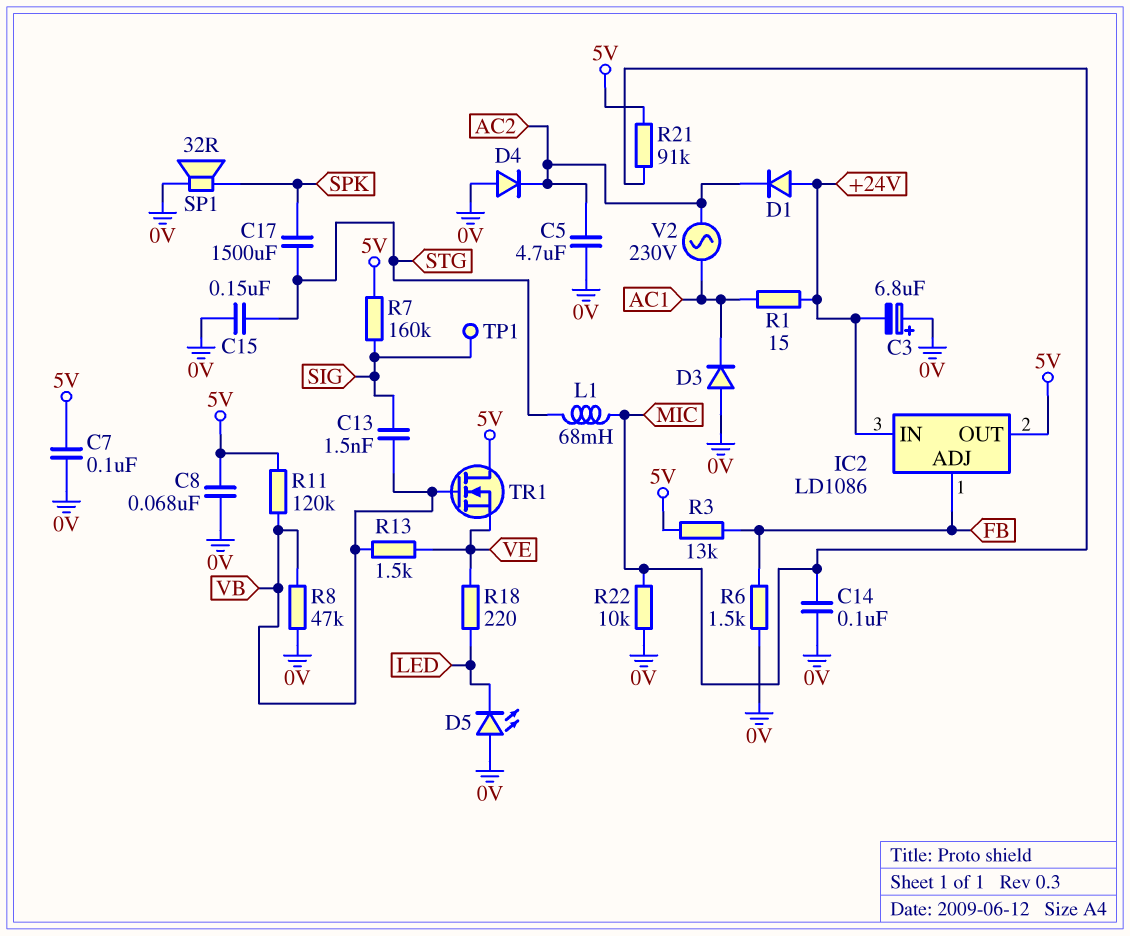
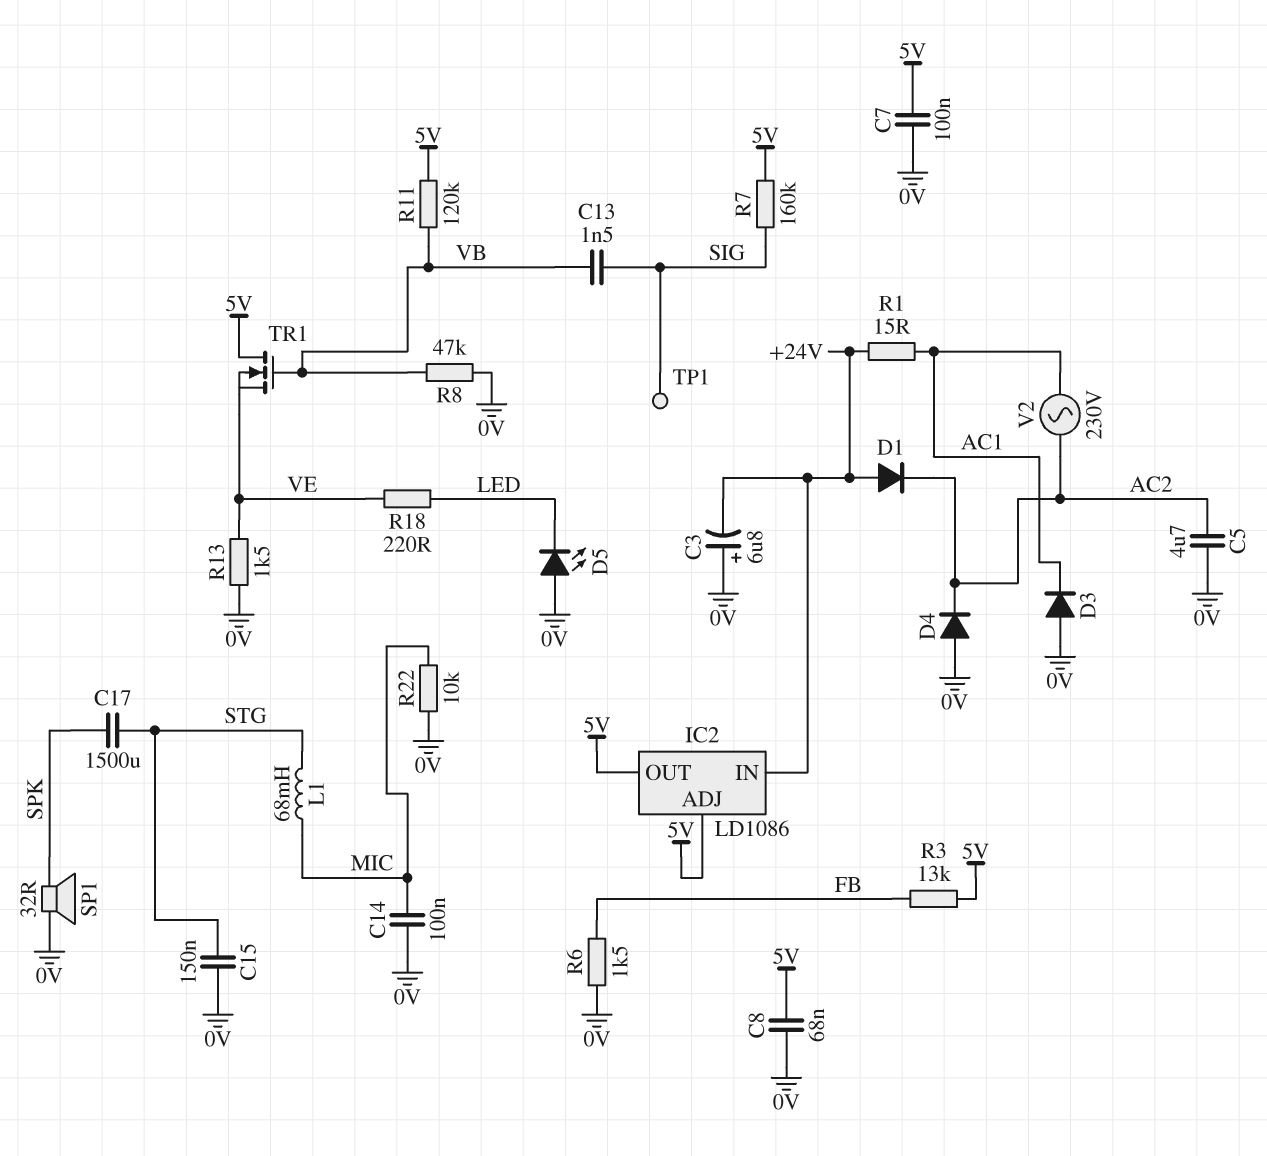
IC2 pin ADJ: FB -> 5V
R13: 1.5k (VB, VE) -> 1.5k (0V, VE)
R21: 91k (5V, MIC) -> none

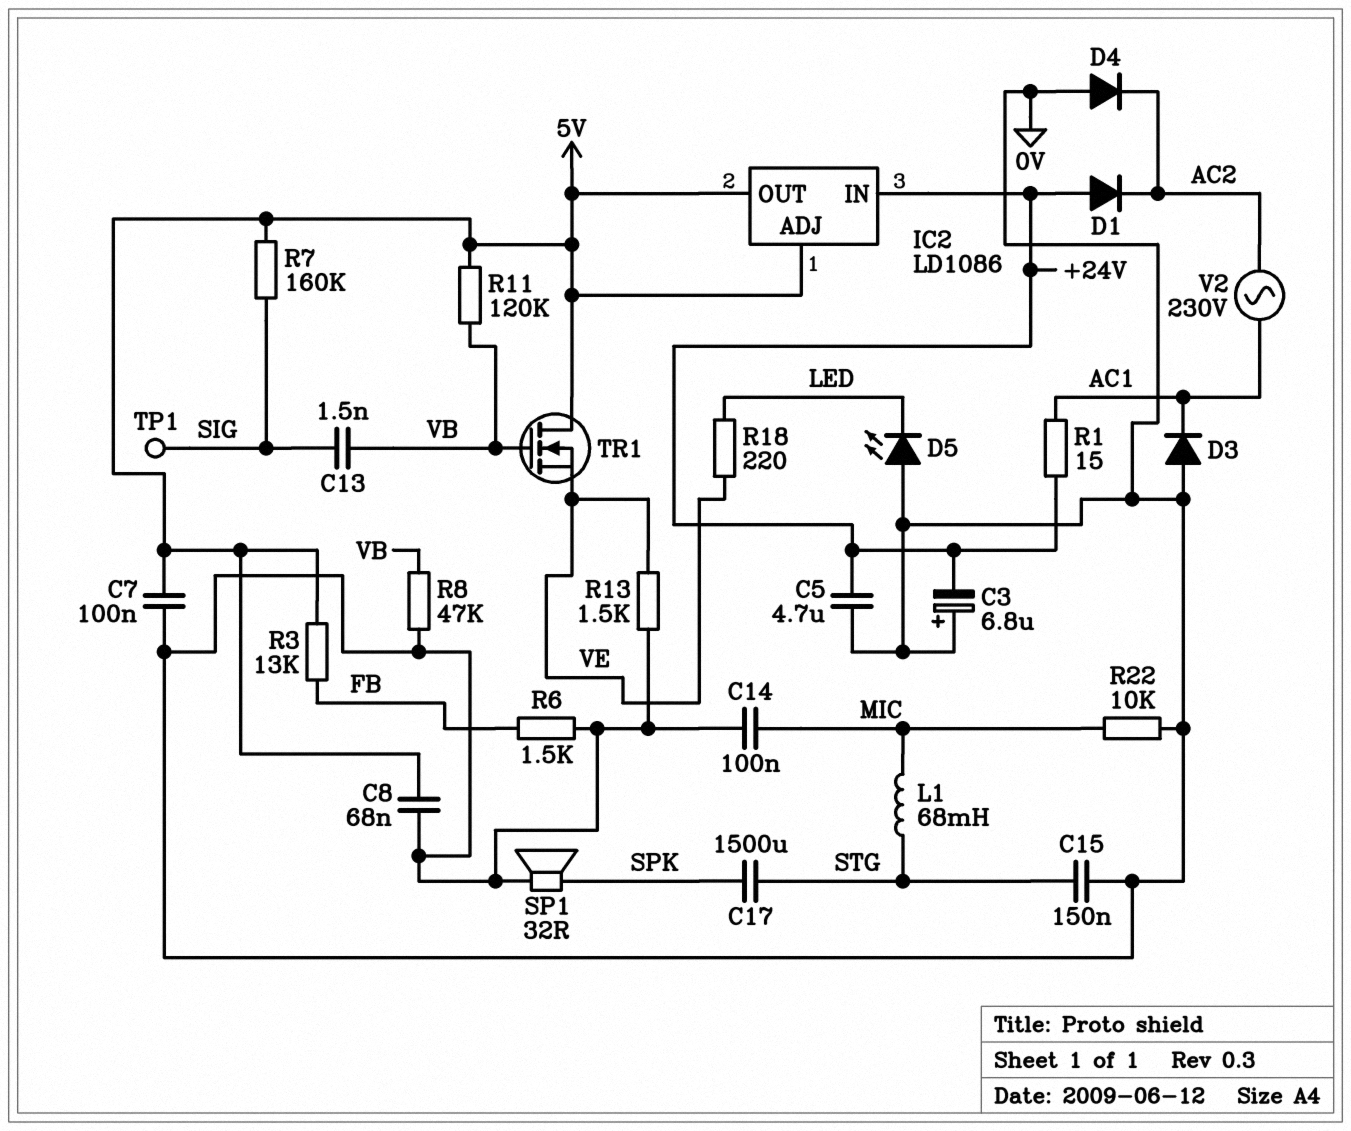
C5: 4.7uF (0V, AC2) -> 4.7uF (+24V, 0V)

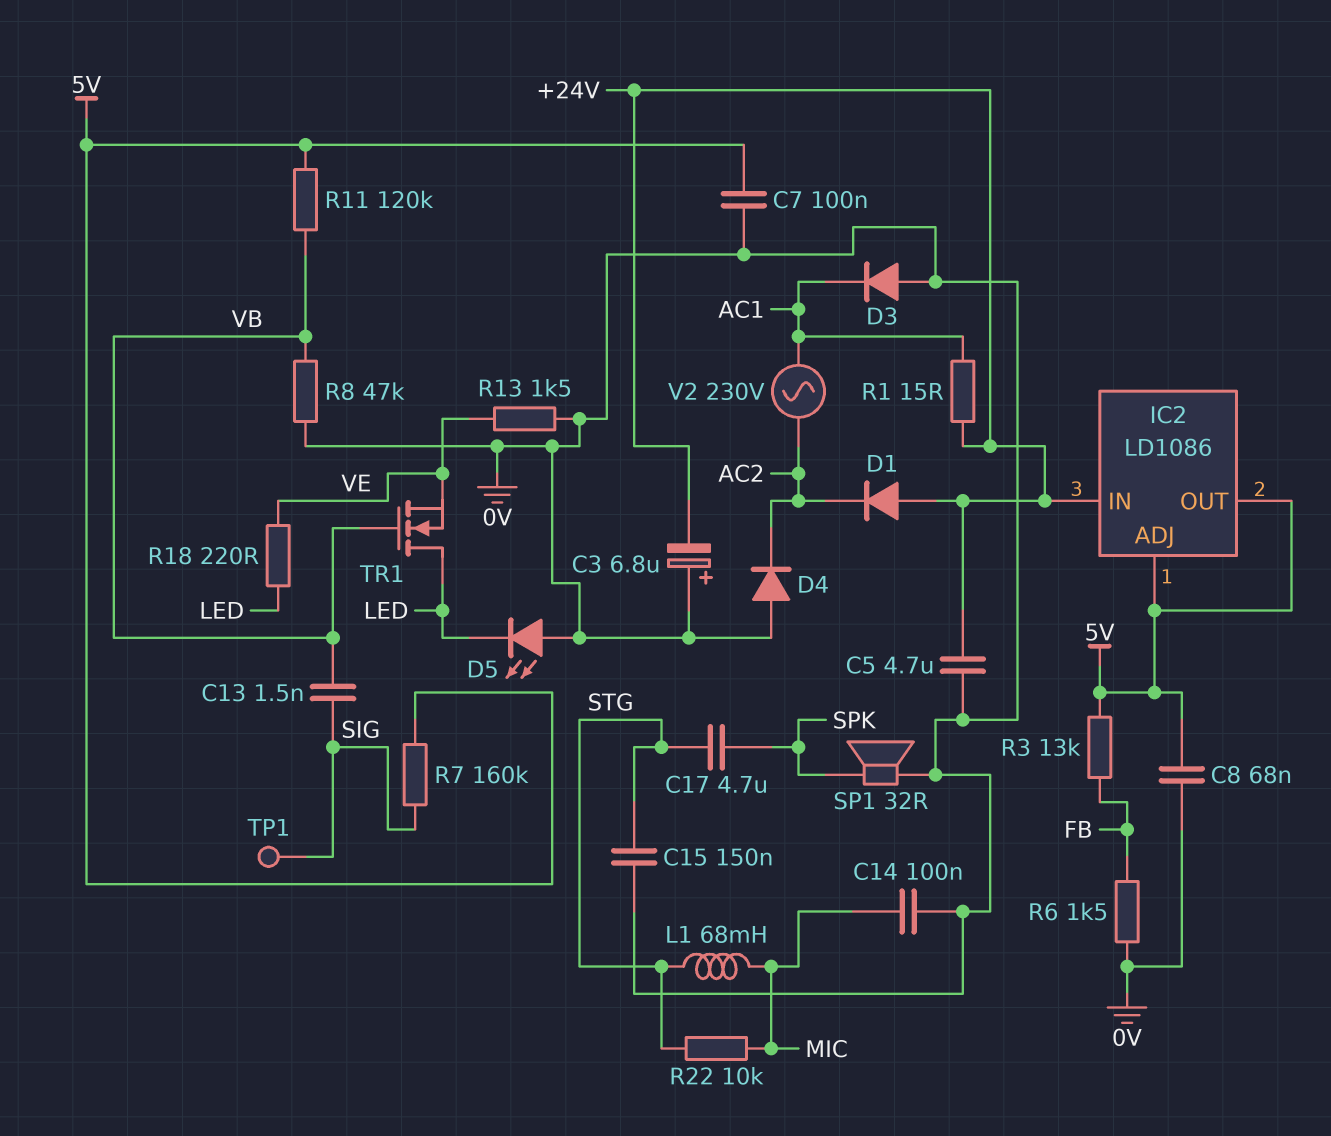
C17: 1500uF (SPK, STG) -> 4.7uF (SPK, STG)
R22: 10k (0V, MIC) -> 10k (MIC, STG)
TR1: NMOS (G VB, D 5V, S VE) -> NMOS (G VB, D LED, S VE)

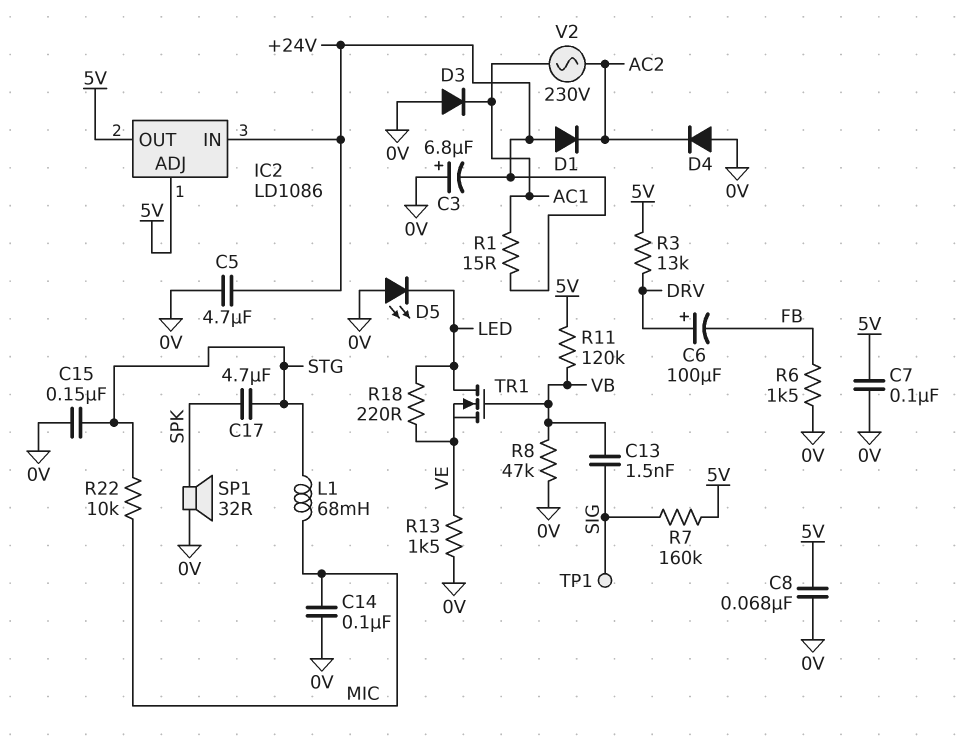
C6: none -> 100uF (plus DRV, minus FB)
R3: 13k (5V, FB) -> 13k (5V, DRV)

